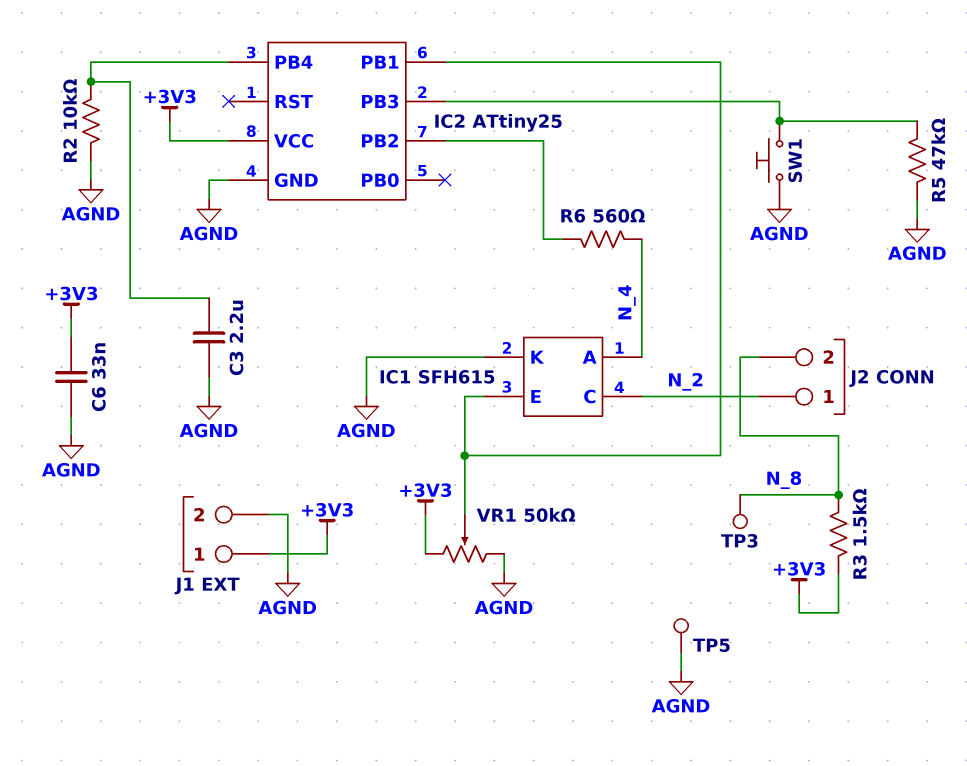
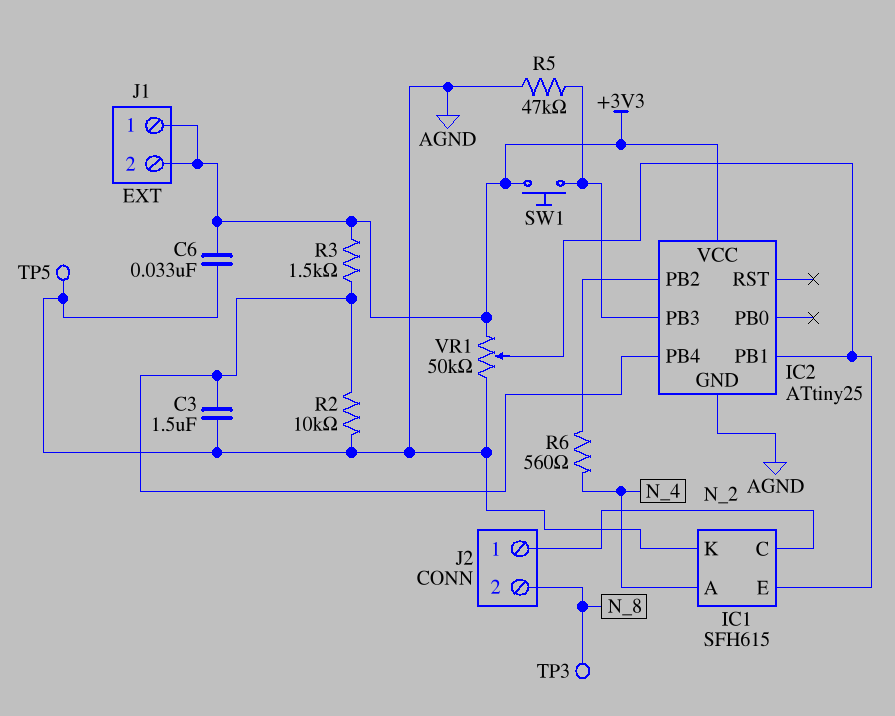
C3: 2.2uF (AGND, IC2/PB4) -> 1.5uF (AGND, IC2/PB4)
J1 pin 2: AGND -> +3V3
R3: 1.5k (+3V3, N_8) -> 1.5k (+3V3, IC2/PB4)
SW1: button (AGND, IC2/PB3) -> button (+3V3, IC2/PB3)

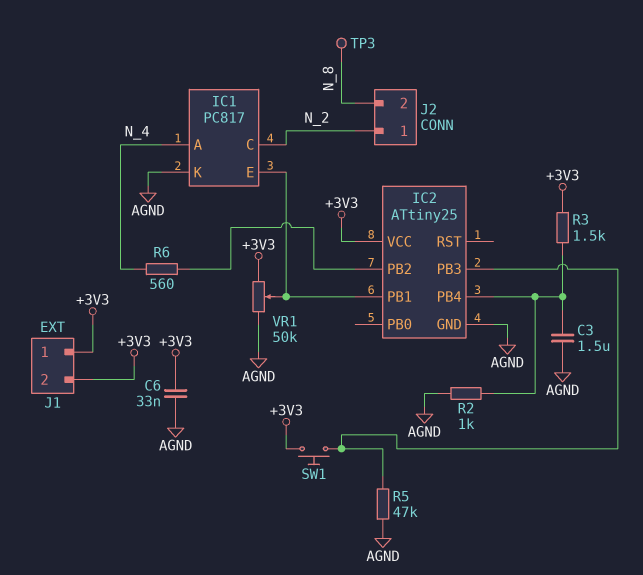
IC1: SFH615 -> PC817
R2: 10k (AGND, IC2/PB4) -> 1k (AGND, IC2/PB4)
TP5: test point (AGND) -> none

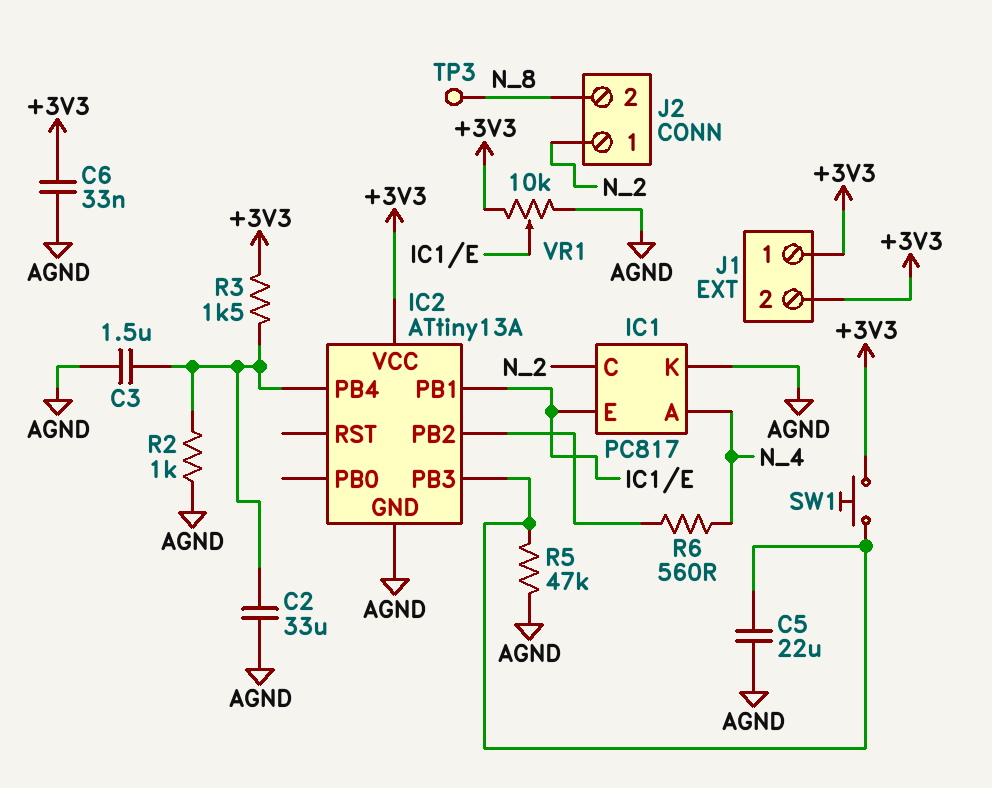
C2: none -> 33uF (AGND, IC2/PB4)
C5: none -> 22uF (AGND, IC2/PB3)
IC2: ATtiny25 -> ATtiny13A
VR1: 50k (+3V3, AGND, wiper IC1/E) -> 10k (+3V3, AGND, wiper IC1/E)

